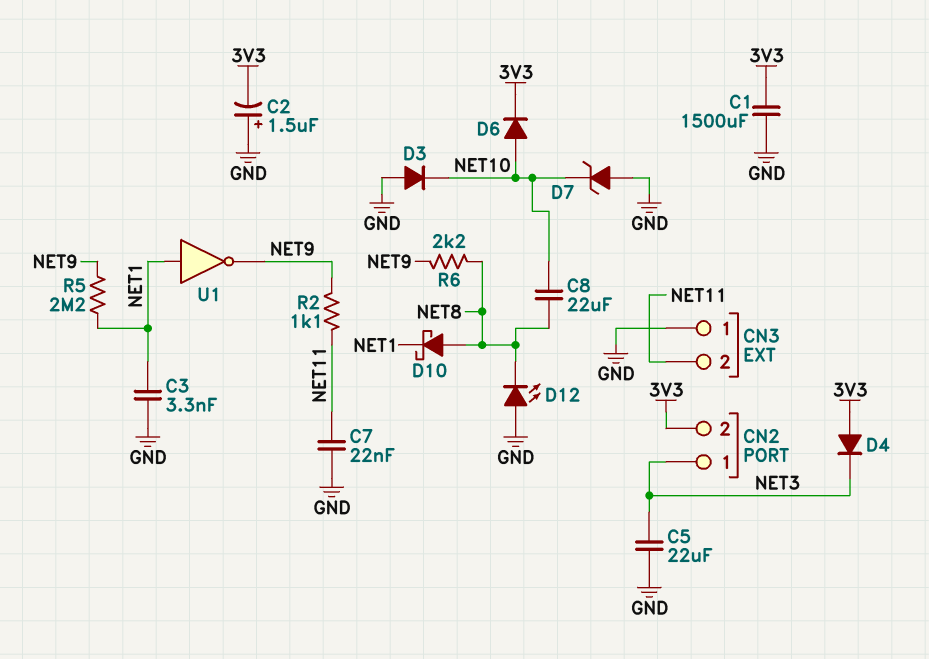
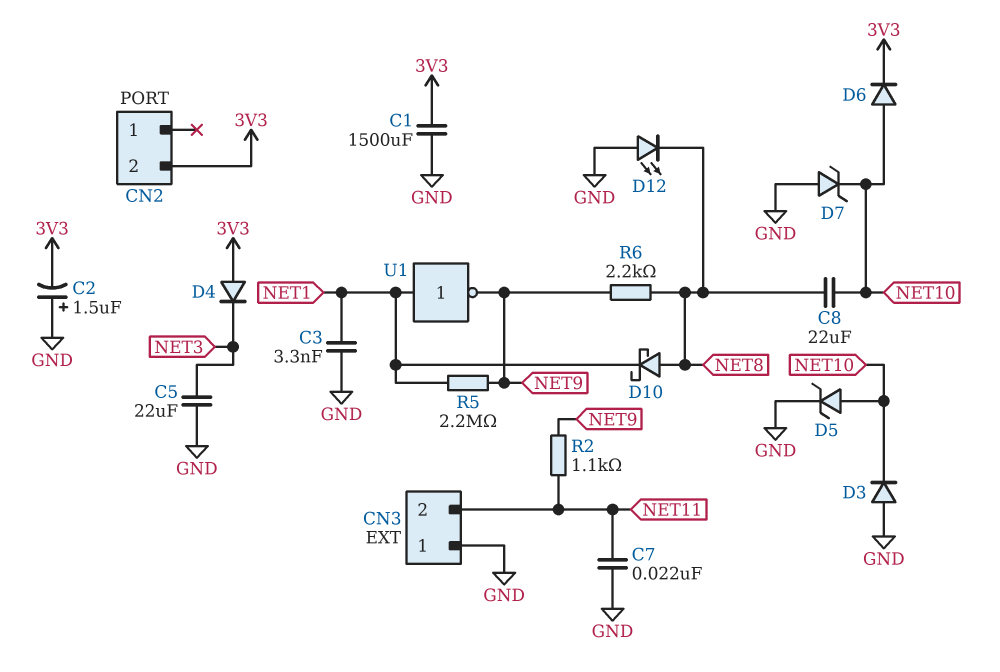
CN2 pin 1: NET3 -> none
D5: none -> zener (A NET10, K GND)

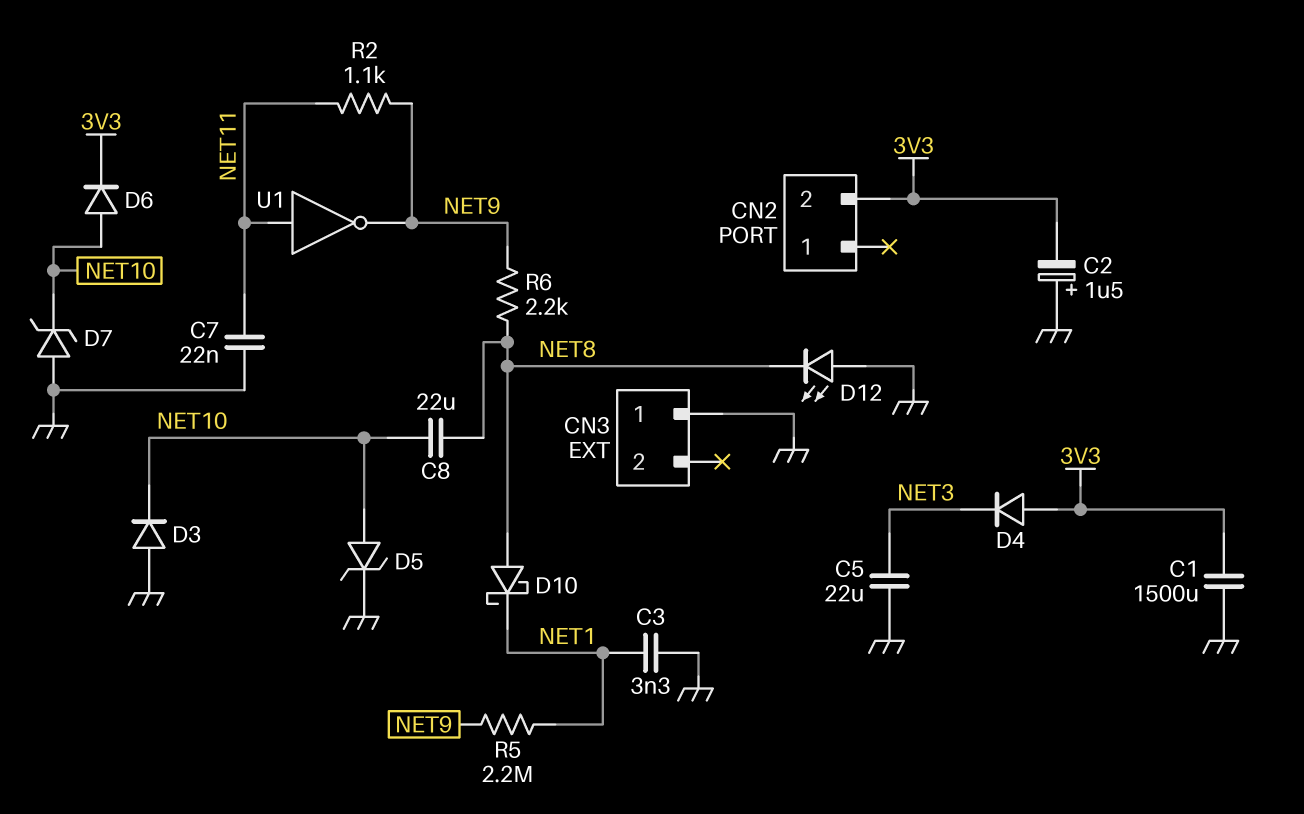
CN3 pin 2: NET11 -> none
U1: NOT (in NET1, out NET9) -> NOT (in NET11, out NET9)

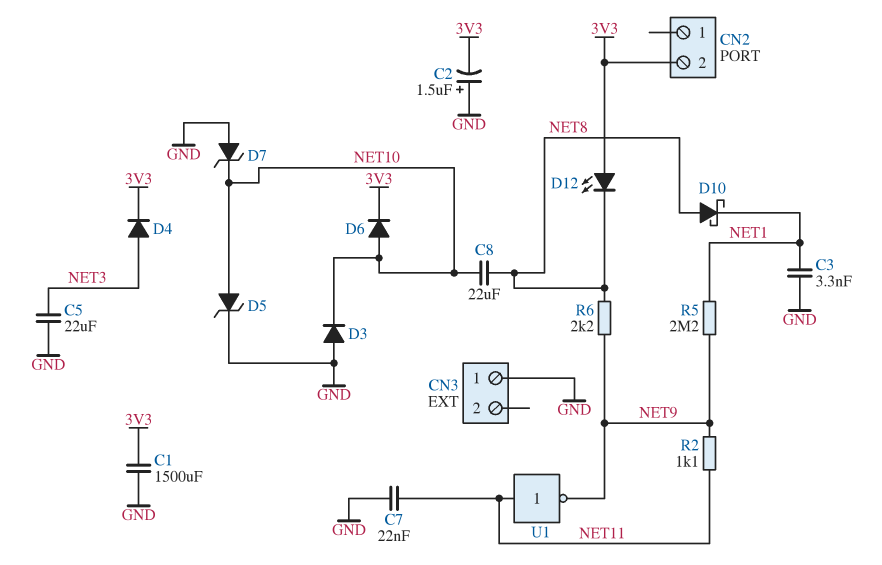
D4: diode (A 3V3, K NET3) -> diode (A NET3, K 3V3)
D12: LED (A GND, K NET8) -> LED (A 3V3, K NET8)

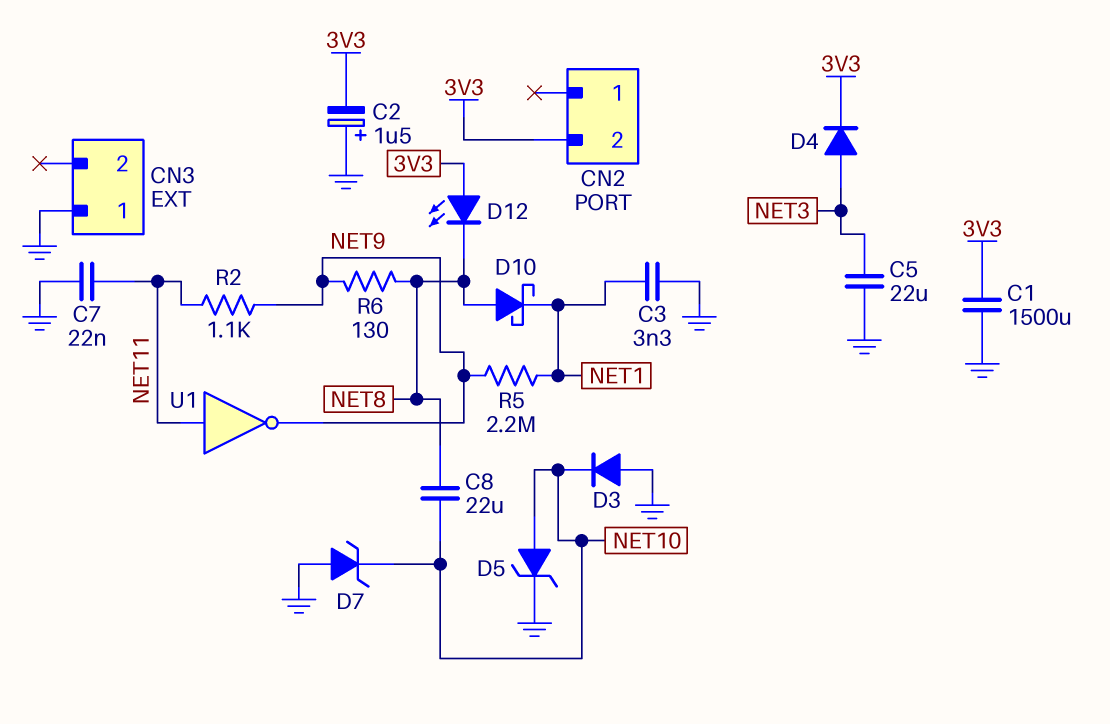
D6: diode (A NET10, K 3V3) -> none
R6: 2.2k (NET8, NET9) -> 130 (NET8, NET9)

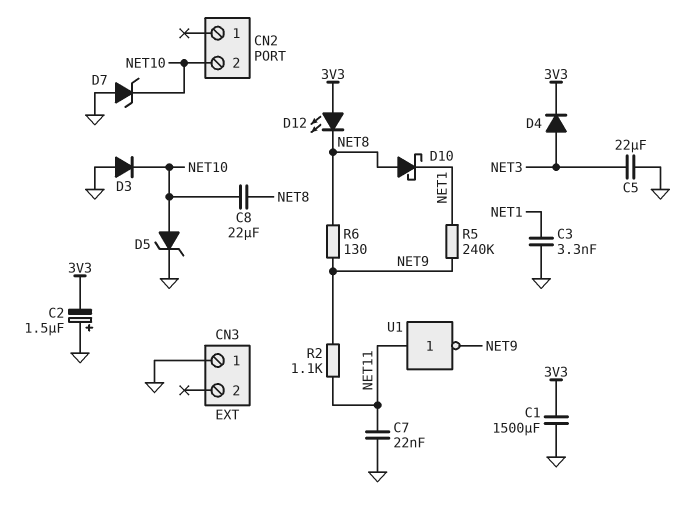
CN2 pin 2: 3V3 -> NET10
R5: 2.2M (NET1, NET9) -> 240k (NET1, NET9)

